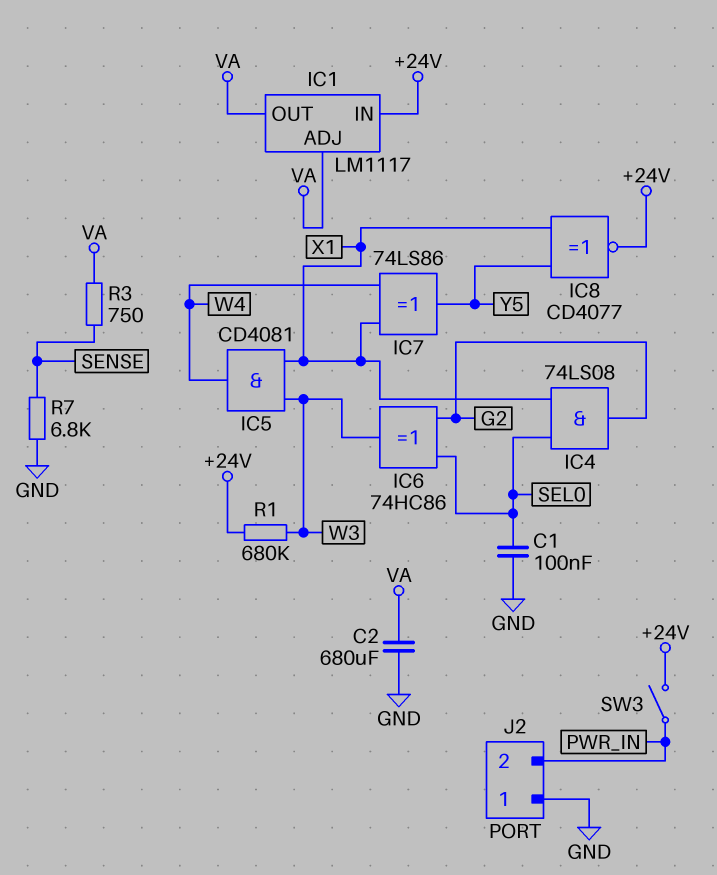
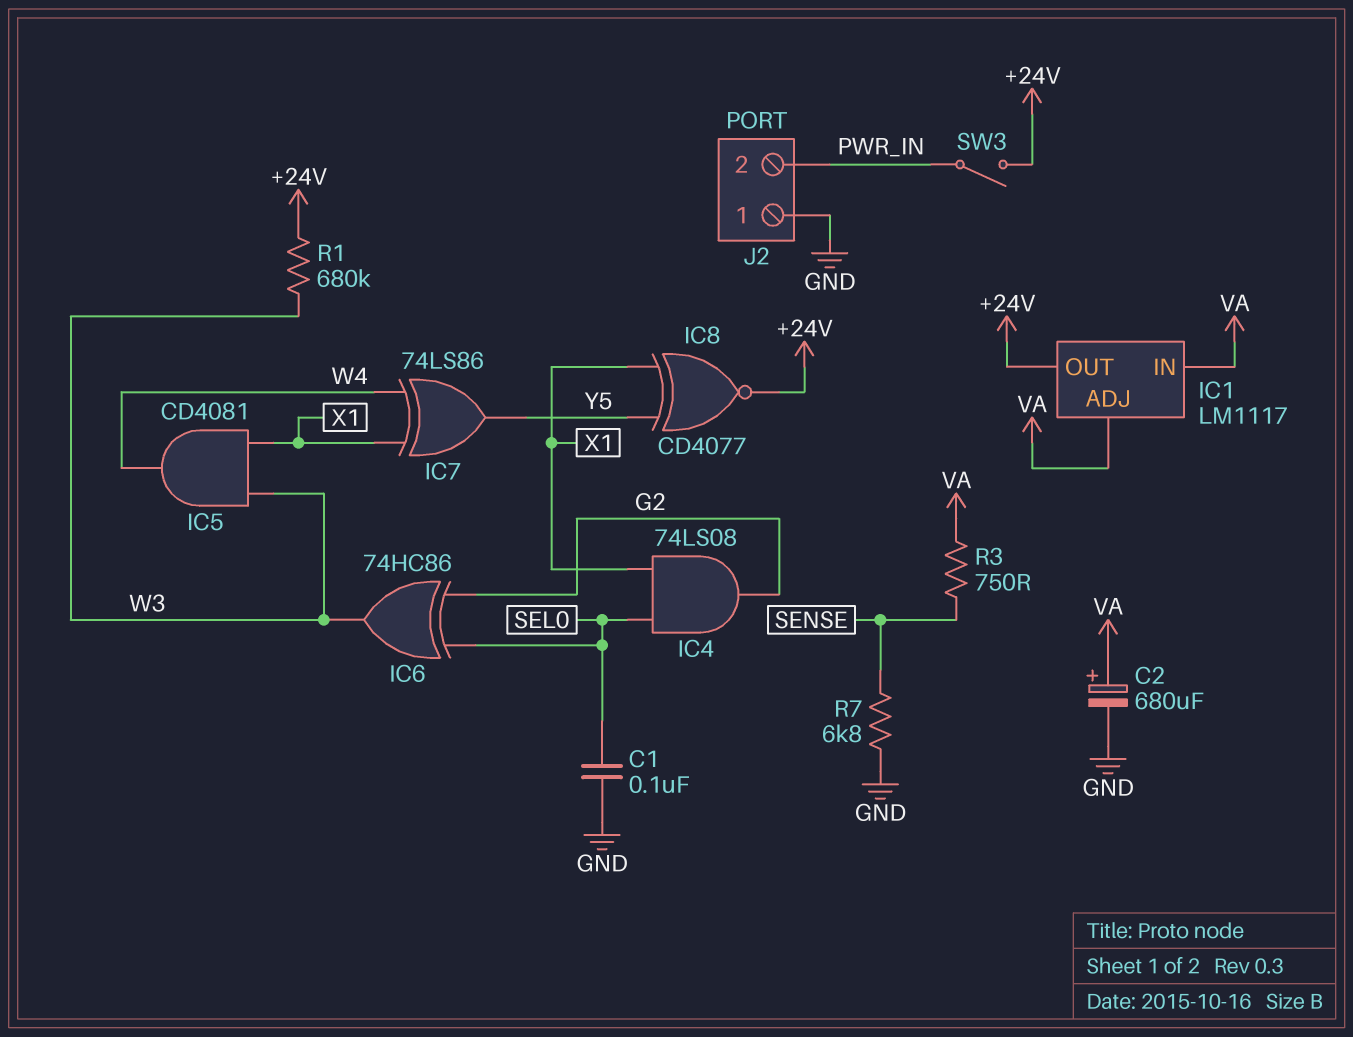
C2: 680uF (GND, VA) -> 680uF (plus VA, minus GND)
IC1 pin IN: +24V -> VA
IC1 pin OUT: VA -> +24V

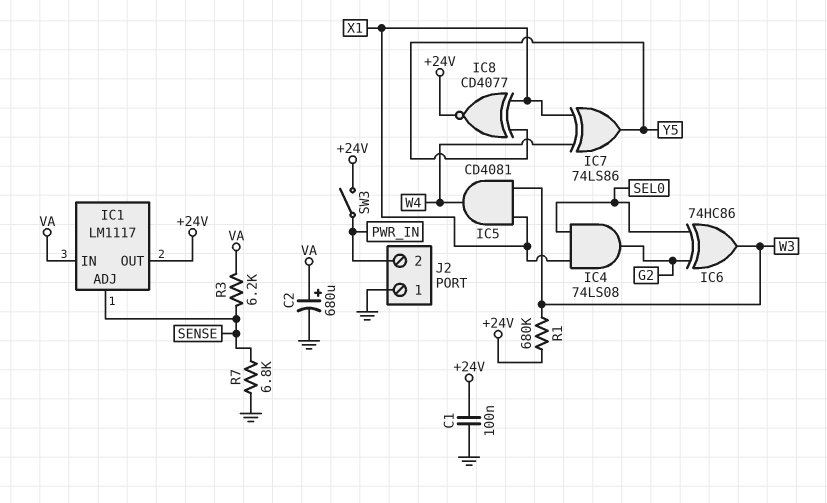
C1: 100nF (GND, SEL0) -> 100nF (+24V, GND)
IC1 pin ADJ: VA -> SENSE
R3: 750 (SENSE, VA) -> 6.2k (SENSE, VA)

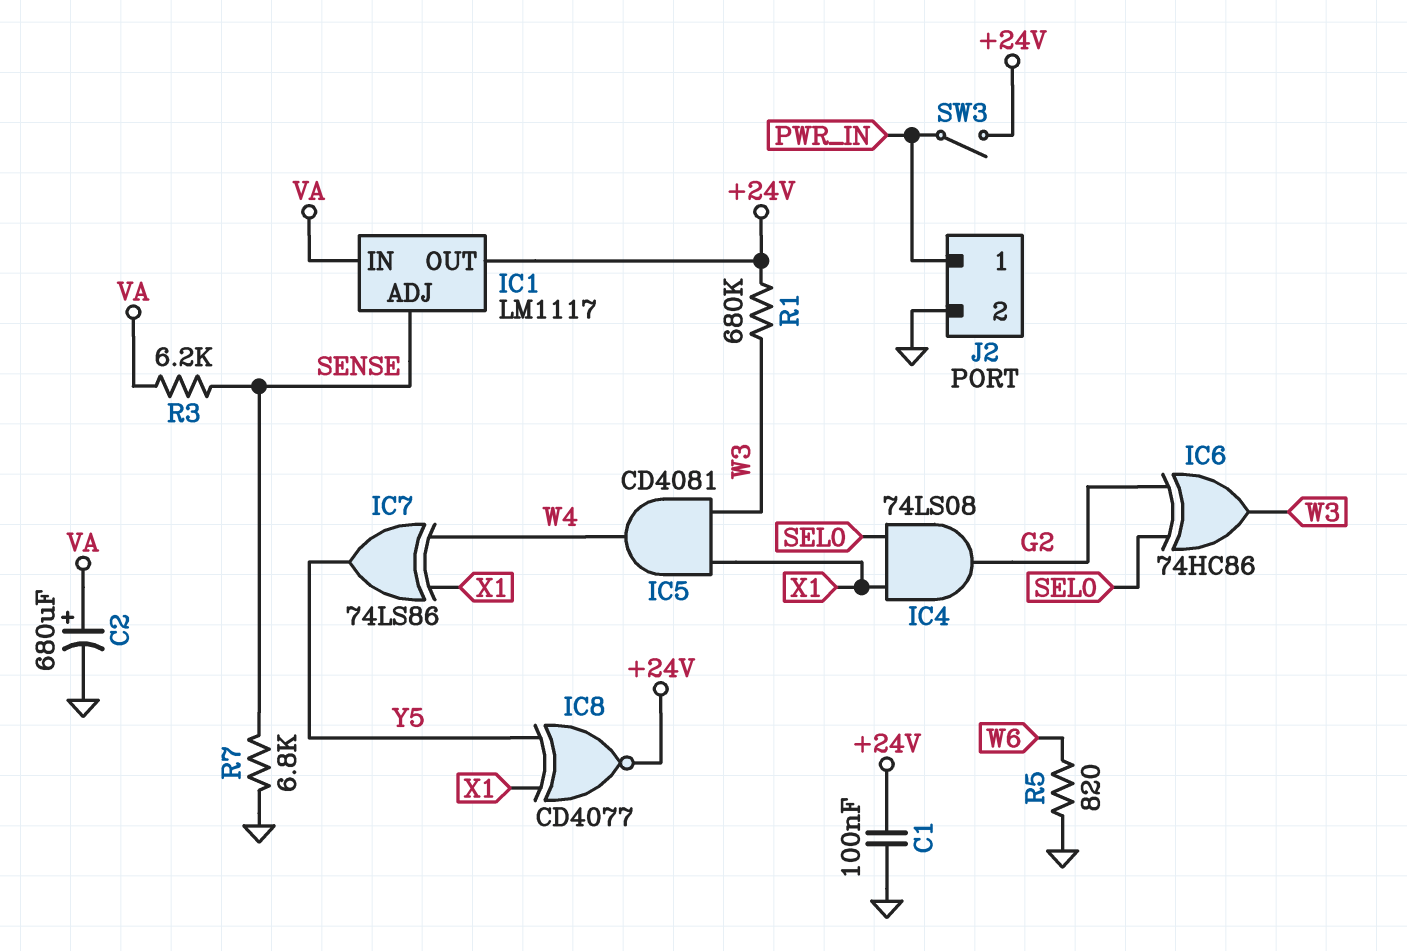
J2 pin 1: GND -> PWR_IN
J2 pin 2: PWR_IN -> GND
R5: none -> 820 (GND, W6)

